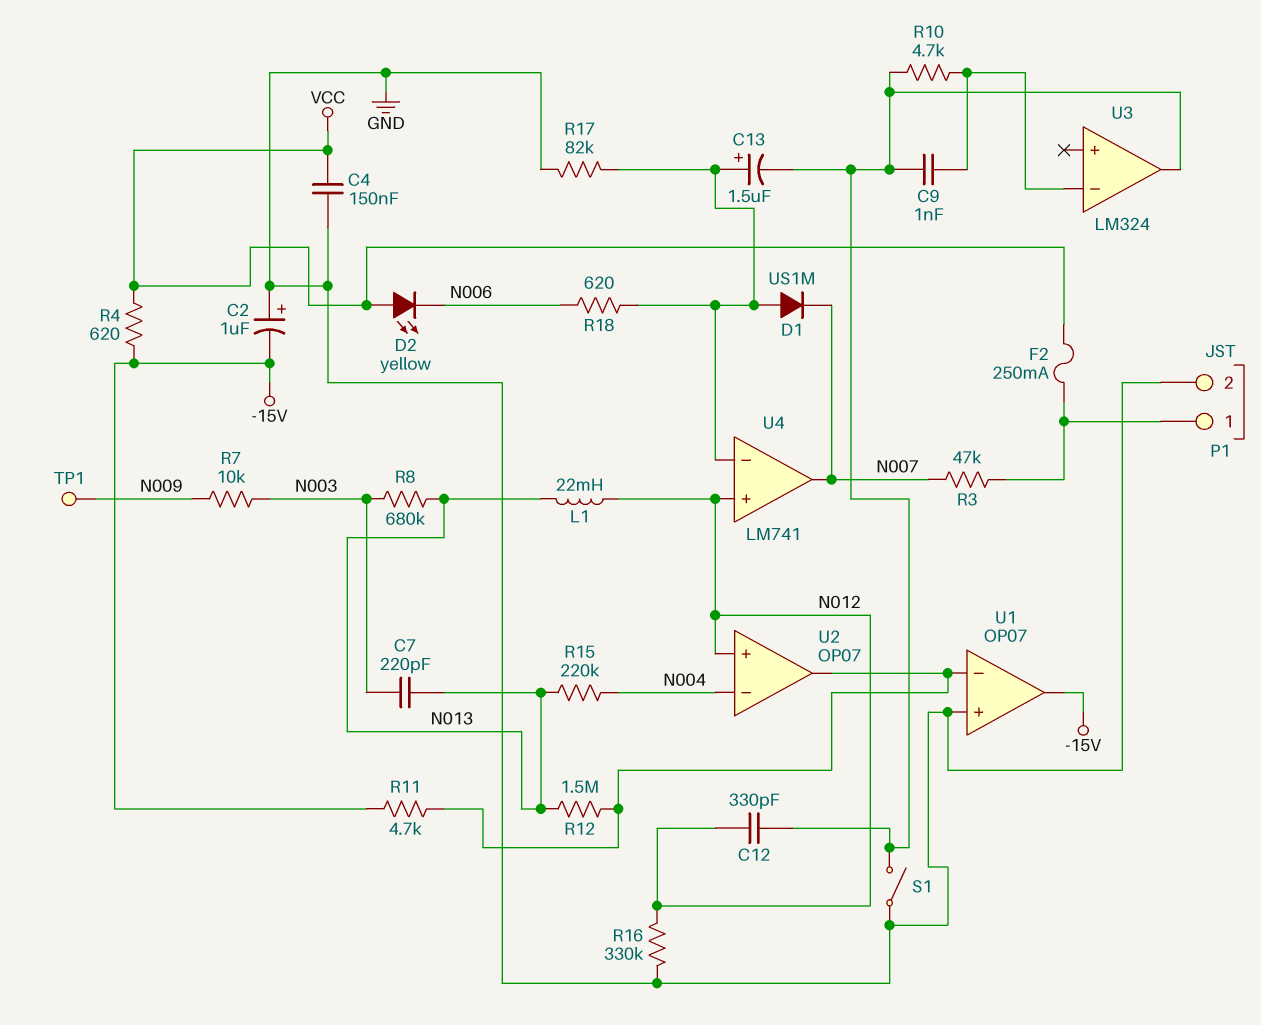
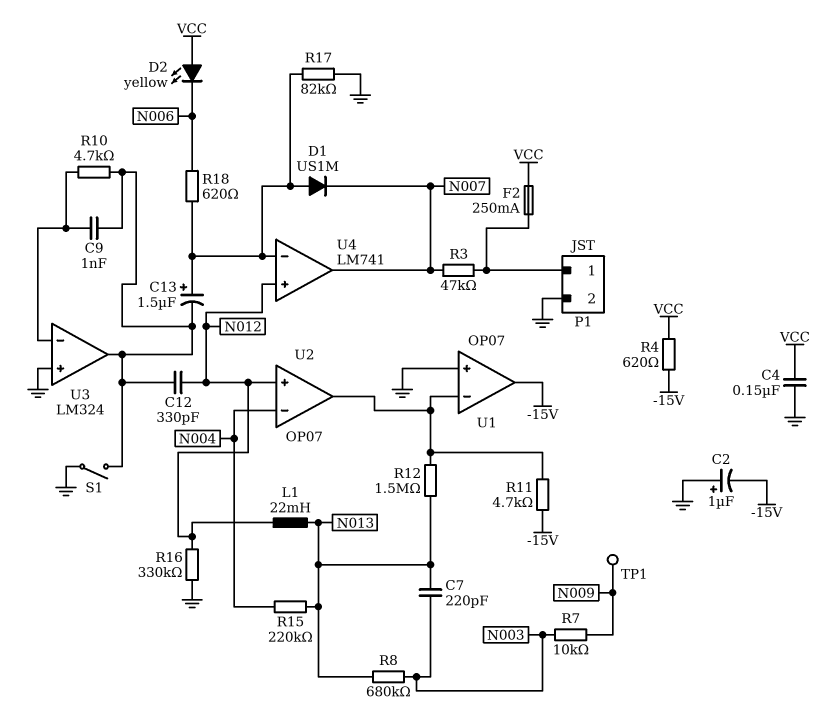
U3 pin in+: none -> GND

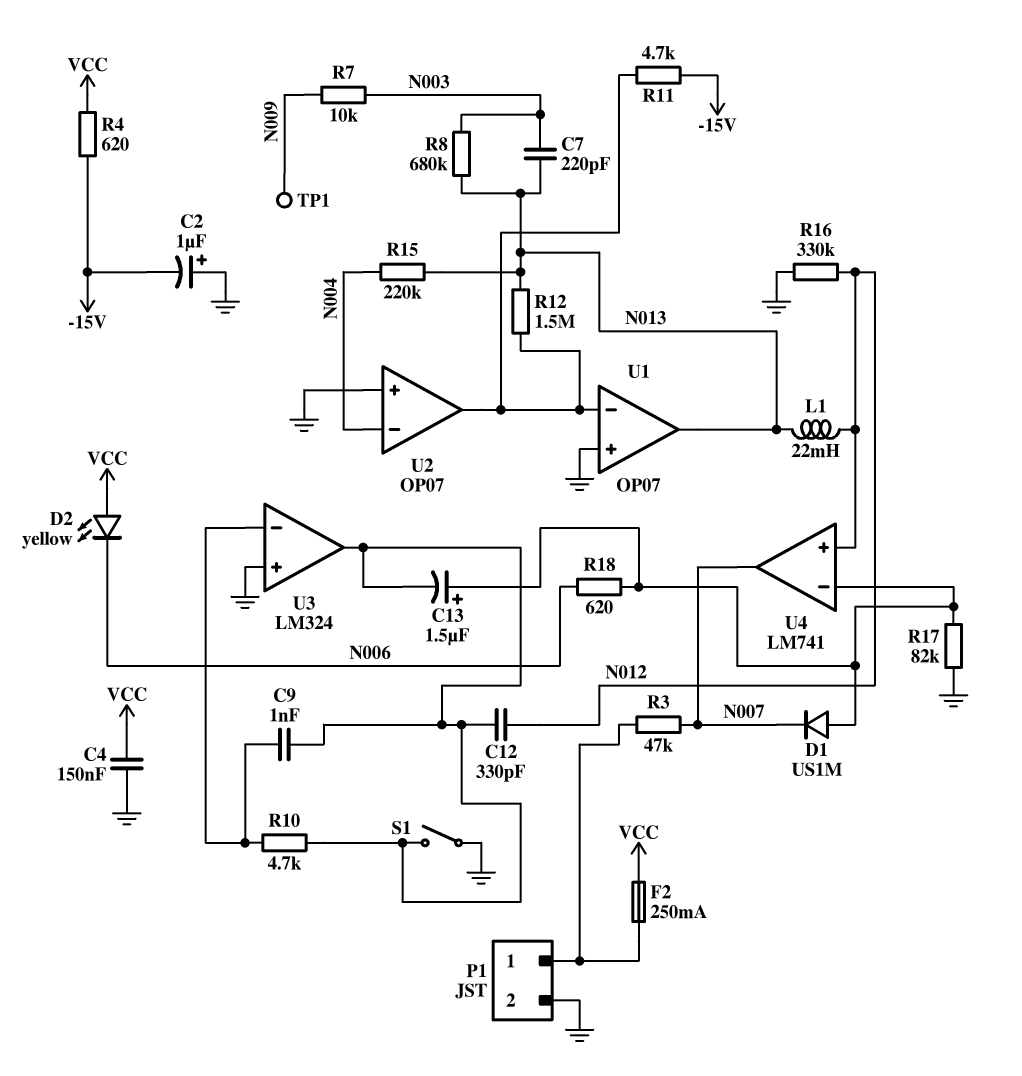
U1 pin out: -15V -> N013
U2 pin in+: N012 -> GND

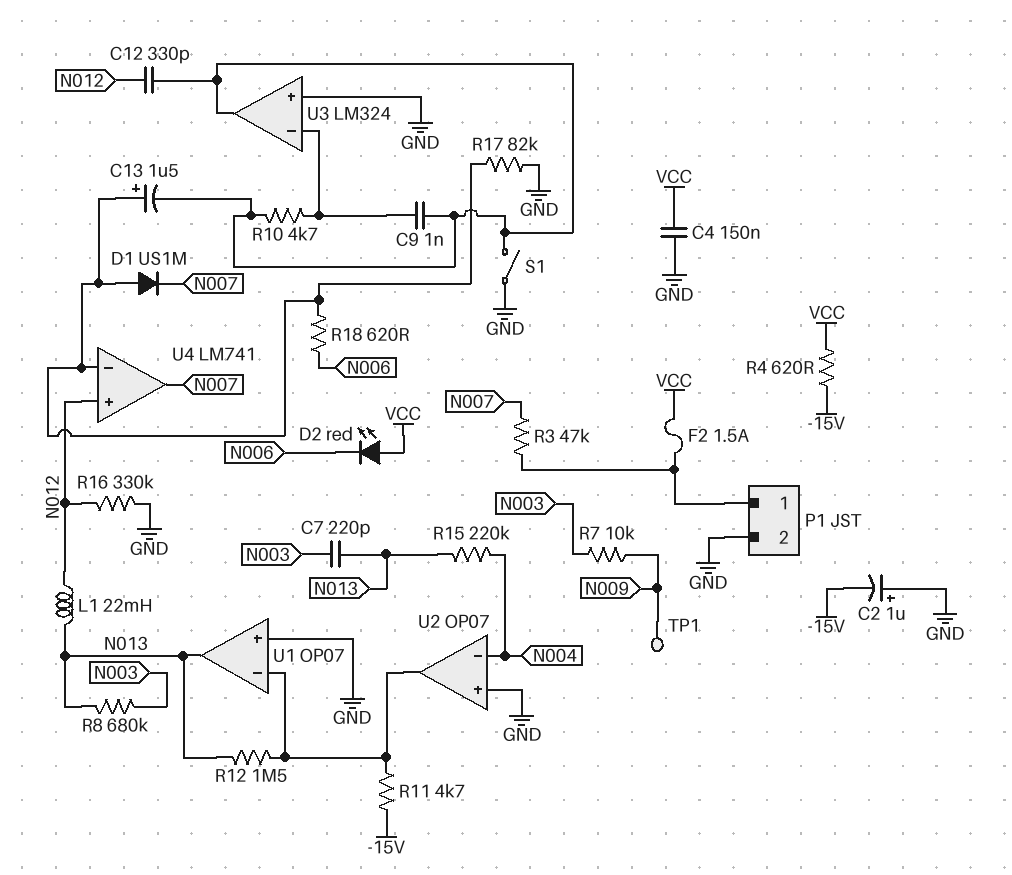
D2: LED yellow (A VCC, K N006) -> LED red (A VCC, K N006)
F2: 250mA (P1/1, VCC) -> 1.5A (P1/1, VCC)

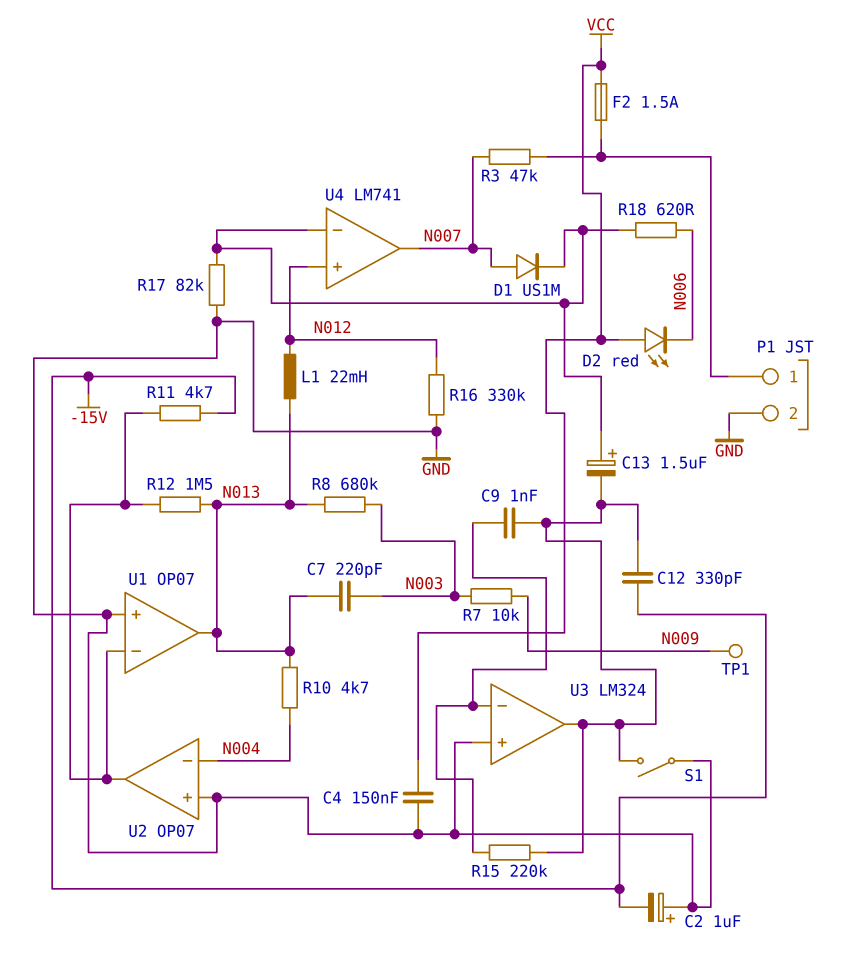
C12: 330pF (N012, U3/out) -> 330pF (-15V, U3/out)
D1: diode US1M (A U4/in-, K N007) -> diode US1M (A N007, K U4/in-)
R4: 620 (-15V, VCC) -> none
R10: 4.7k (U3/in-, U3/out) -> 4.7k (N004, N013)
R15: 220k (N004, N013) -> 220k (U3/in-, U3/out)

